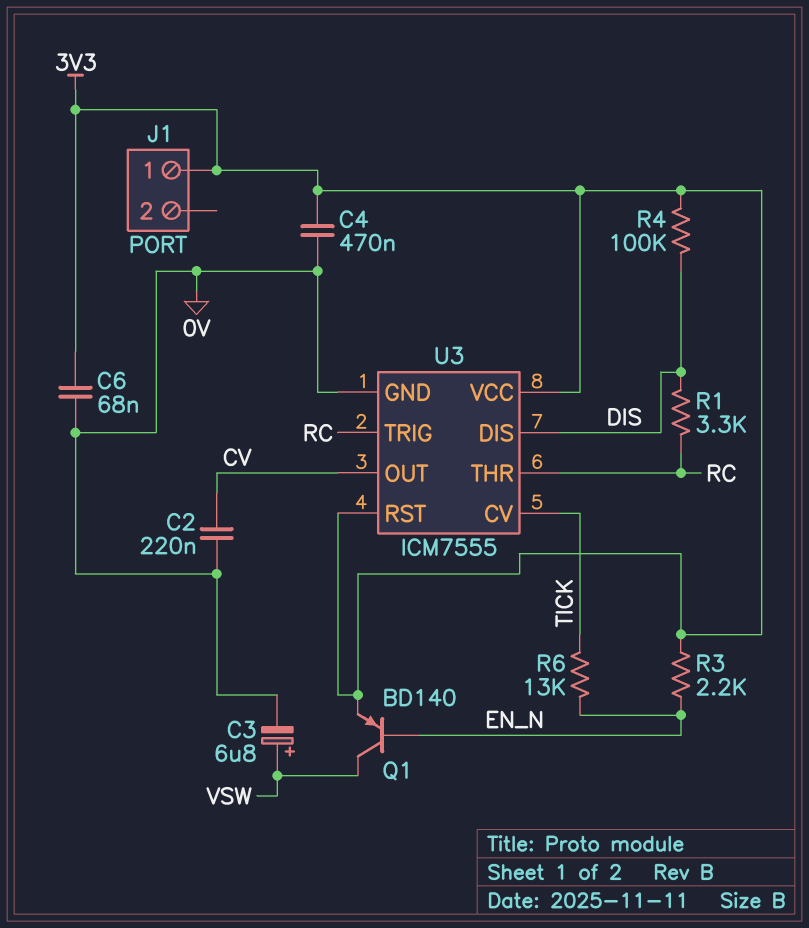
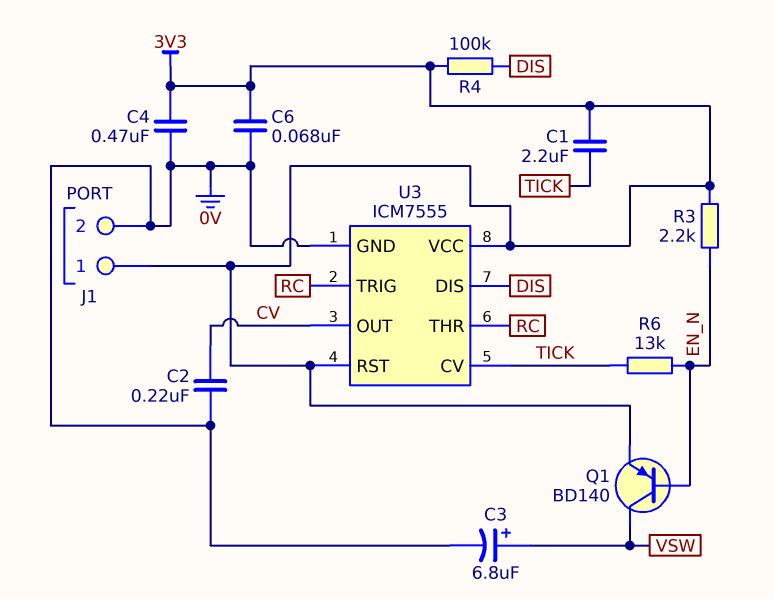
C1: none -> 2.2uF (3V3, TICK)
J1 pin 2: none -> 0V
R1: 3.3k (DIS, RC) -> none

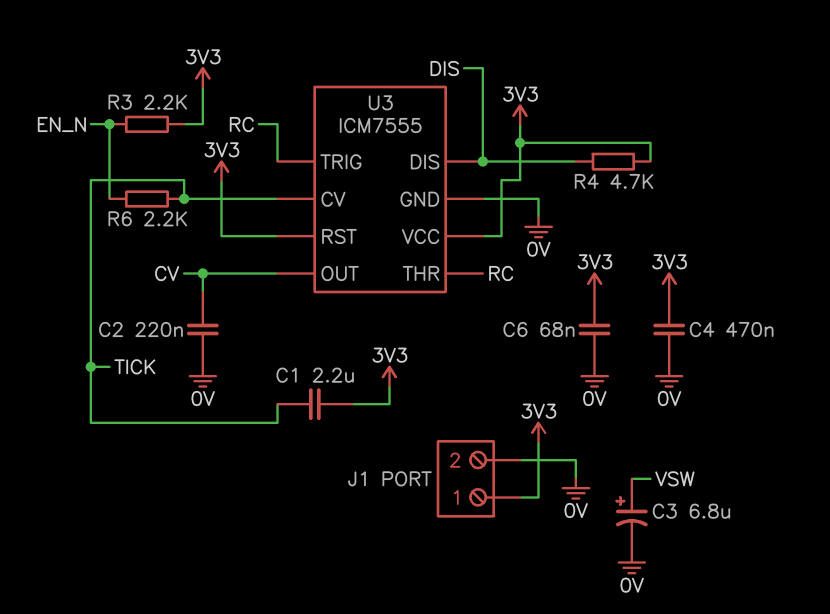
Q1: PNP BD140 (B EN_N, C VSW, E 3V3) -> none
R4: 100k (3V3, DIS) -> 4.7k (3V3, DIS)
R6: 13k (EN_N, TICK) -> 2.2k (EN_N, TICK)

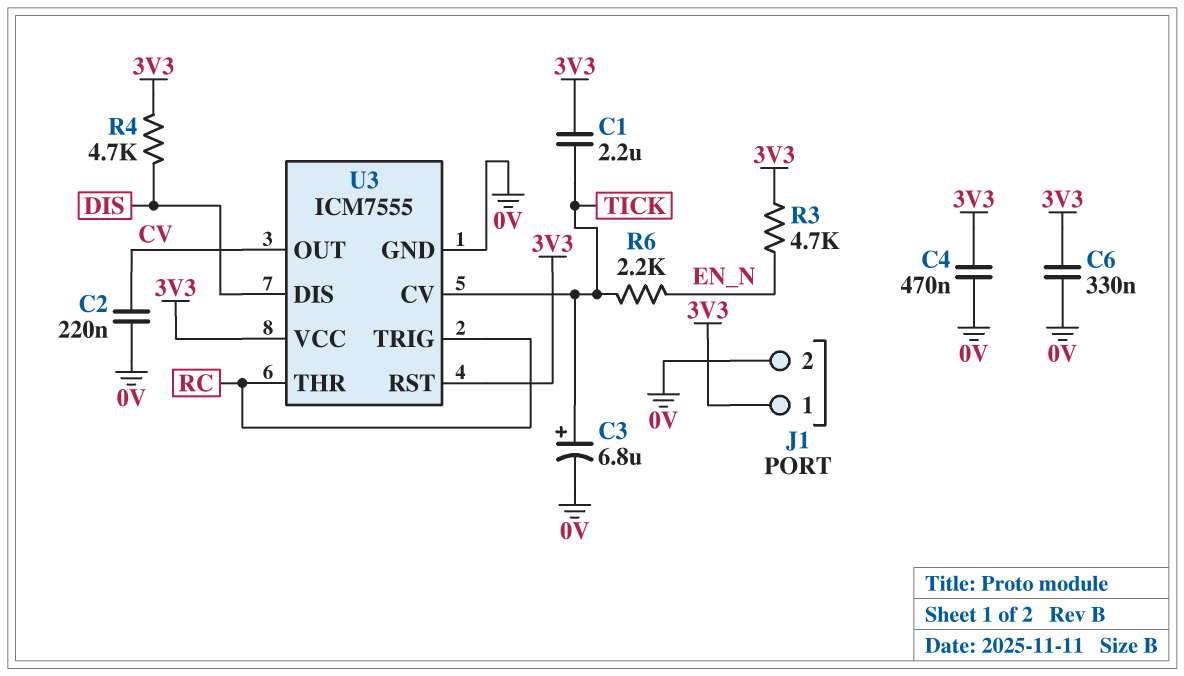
C3: 6.8uF (plus VSW, minus 0V) -> 6.8uF (plus TICK, minus 0V)
C6: 68nF (0V, 3V3) -> 330nF (0V, 3V3)
R3: 2.2k (3V3, EN_N) -> 4.7k (3V3, EN_N)

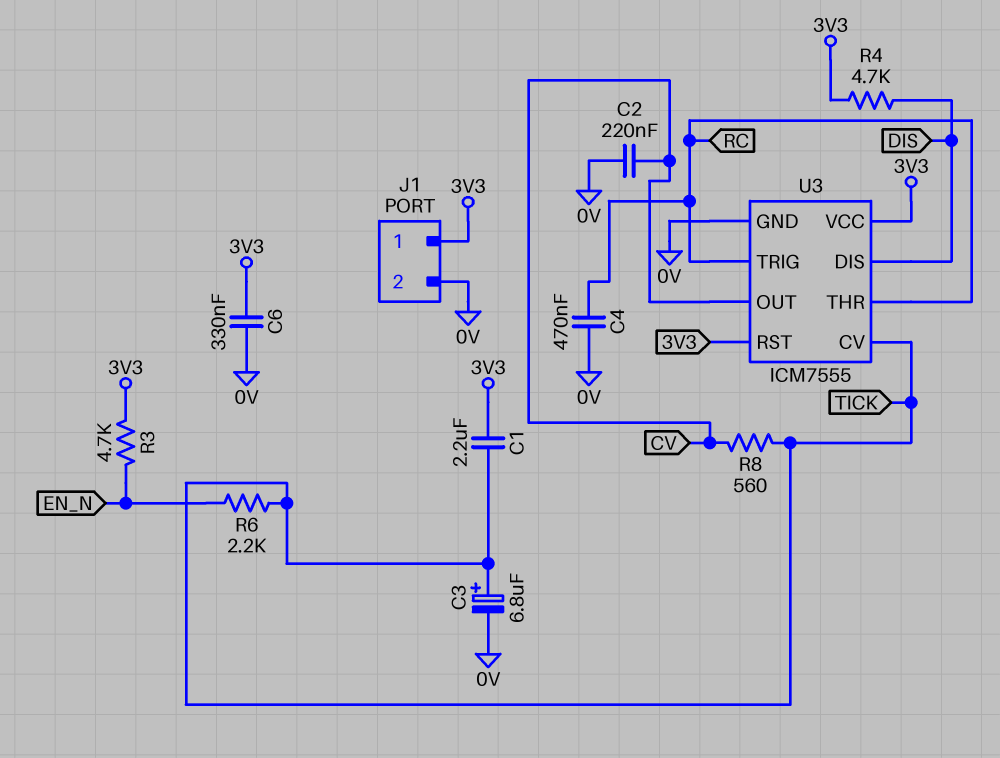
C4: 470nF (0V, 3V3) -> 470nF (0V, RC)
R8: none -> 560 (CV, TICK)

